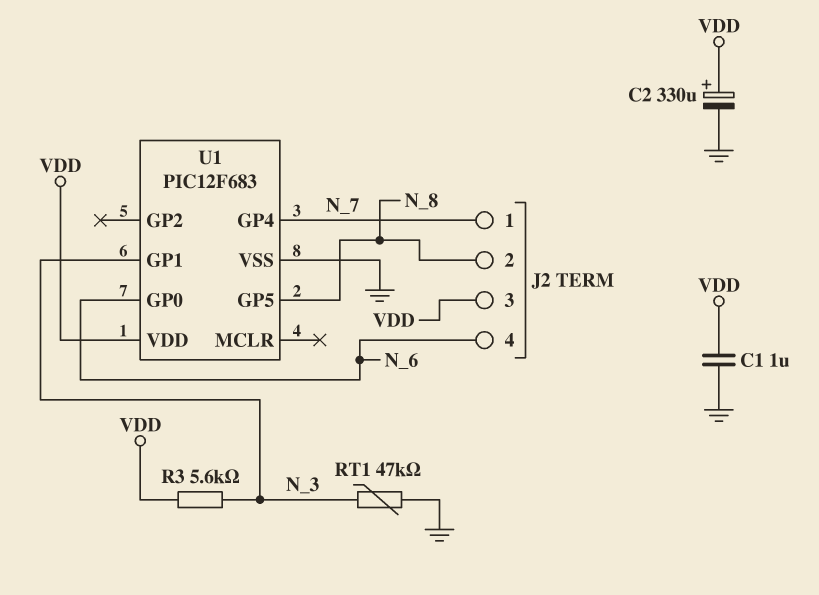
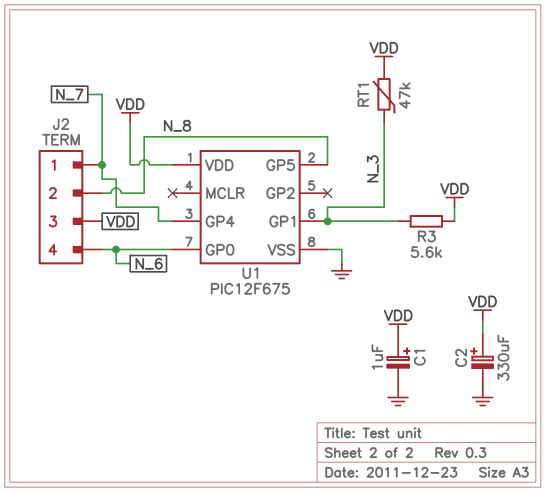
C1: 1uF (GND, VDD) -> 1uF (plus VDD, minus GND)
RT1: 47k (GND, N_3) -> 47k (N_3, VDD)
U1: PIC12F683 -> PIC12F675

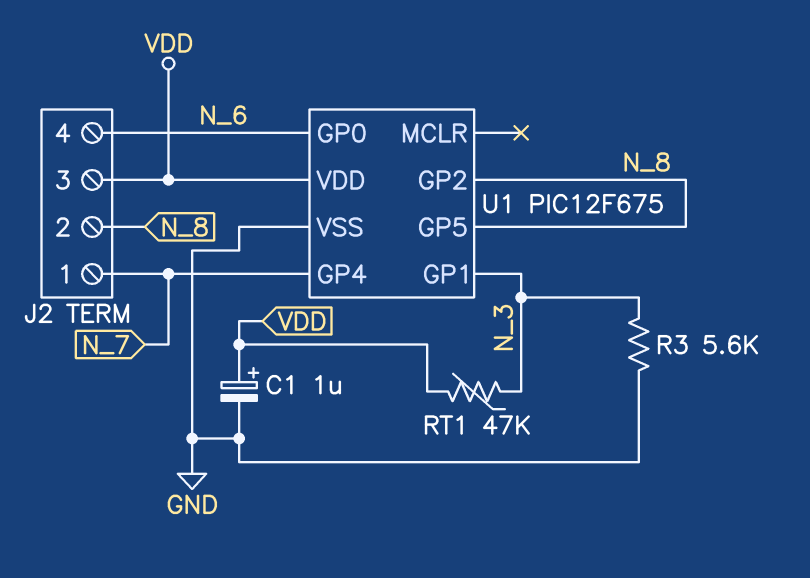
C2: 330uF (plus VDD, minus GND) -> none
R3: 5.6k (N_3, VDD) -> 5.6k (GND, N_3)
U1 pin GP2: none -> N_8

